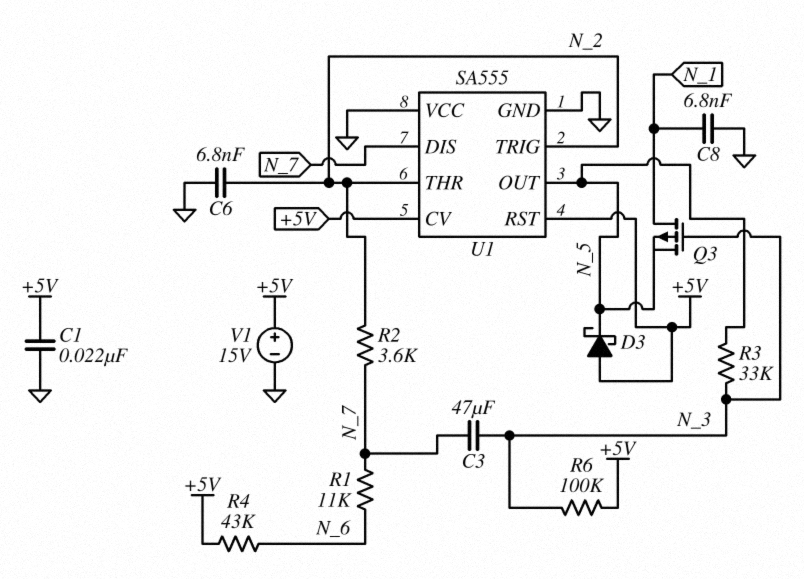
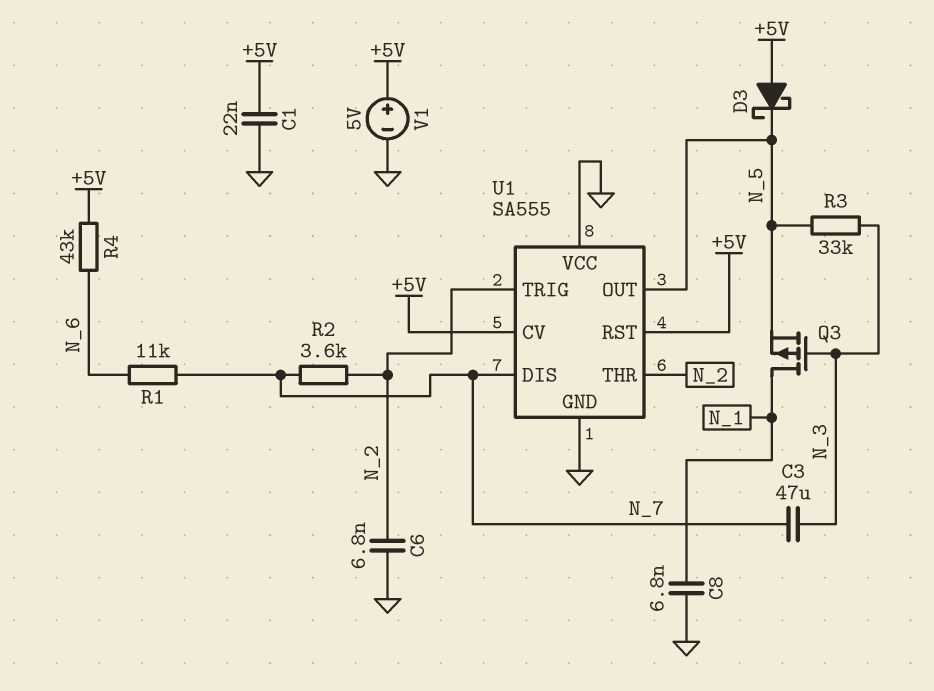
R6: 100k (+5V, N_3) -> none
V1: 15V (plus +5V, minus GND) -> 5V (plus +5V, minus GND)

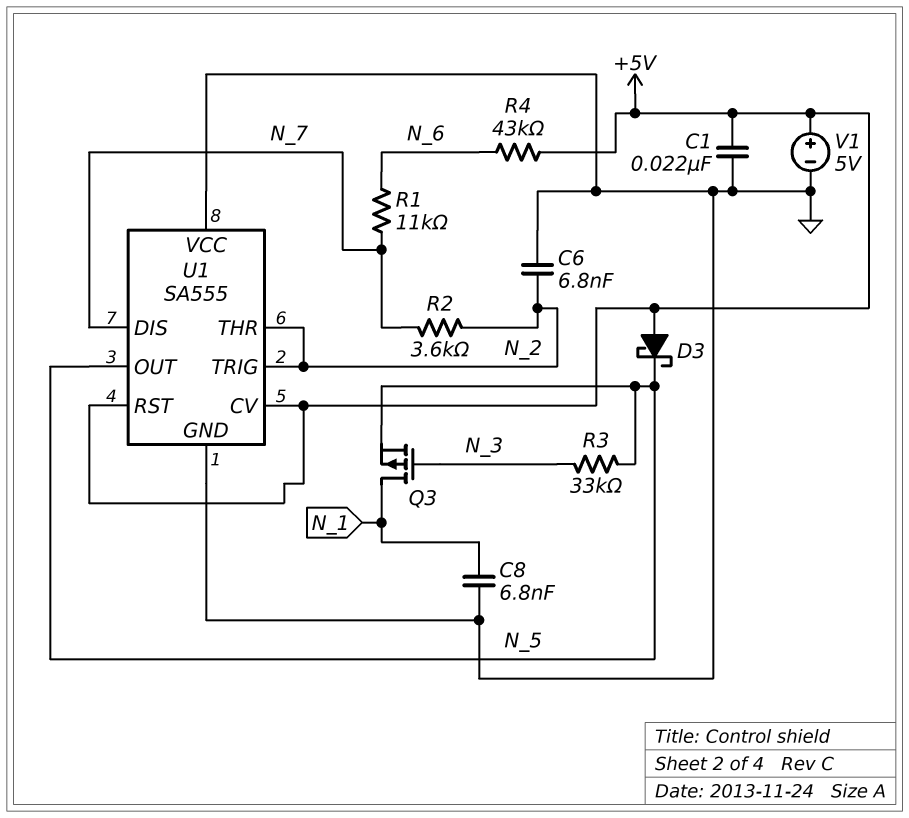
C3: 47uF (N_3, N_7) -> none

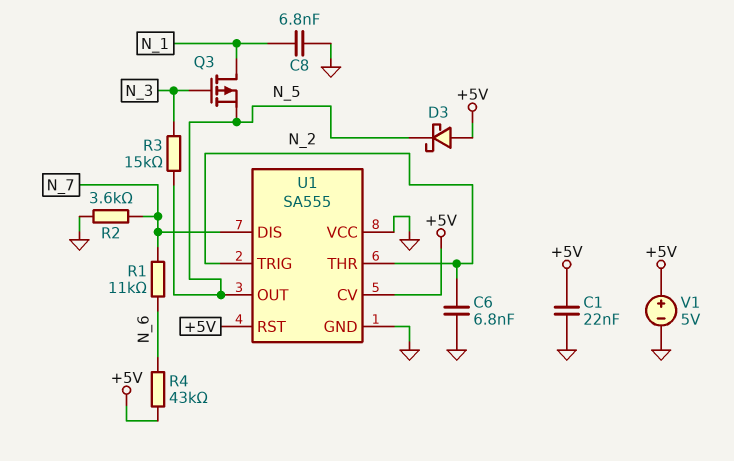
R2: 3.6k (N_2, N_7) -> 3.6k (GND, N_7)
R3: 33k (N_3, N_5) -> 15k (N_3, N_5)

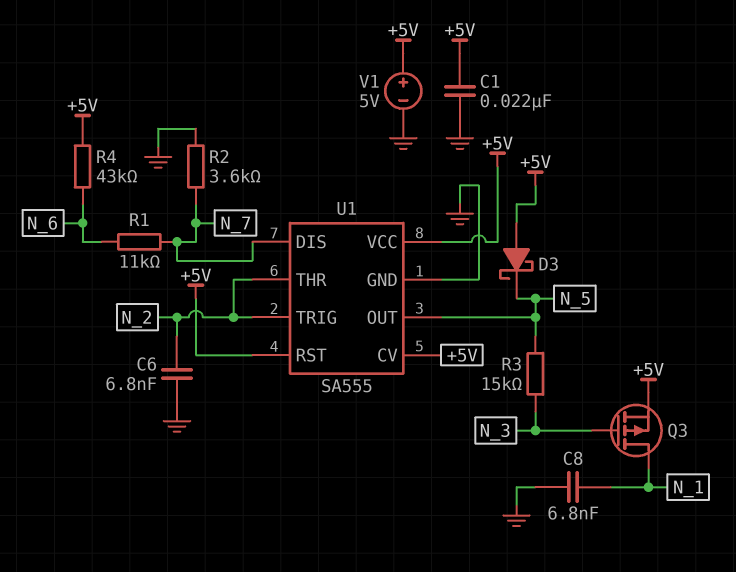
Q3: PMOS (G N_3, D N_1, S N_5) -> PMOS (G N_3, D N_1, S +5V)
U1 pin VCC: GND -> +5V

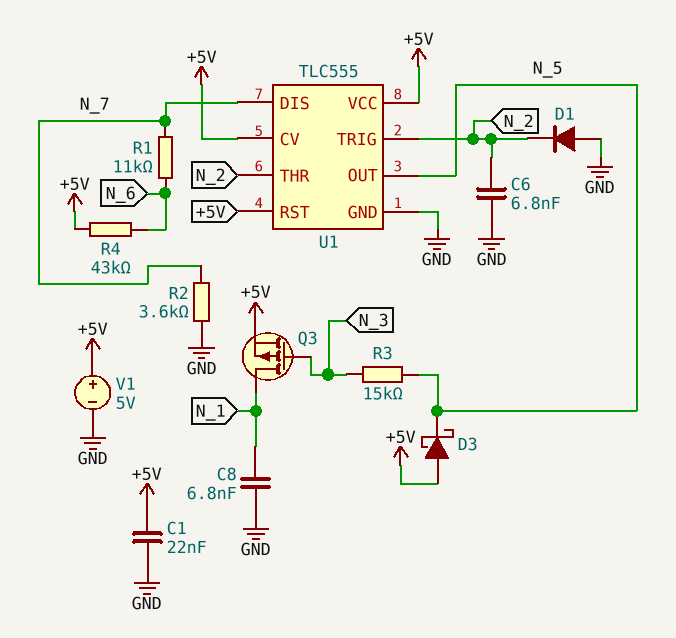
D1: none -> diode (A GND, K N_2)
U1: SA555 -> TLC555

